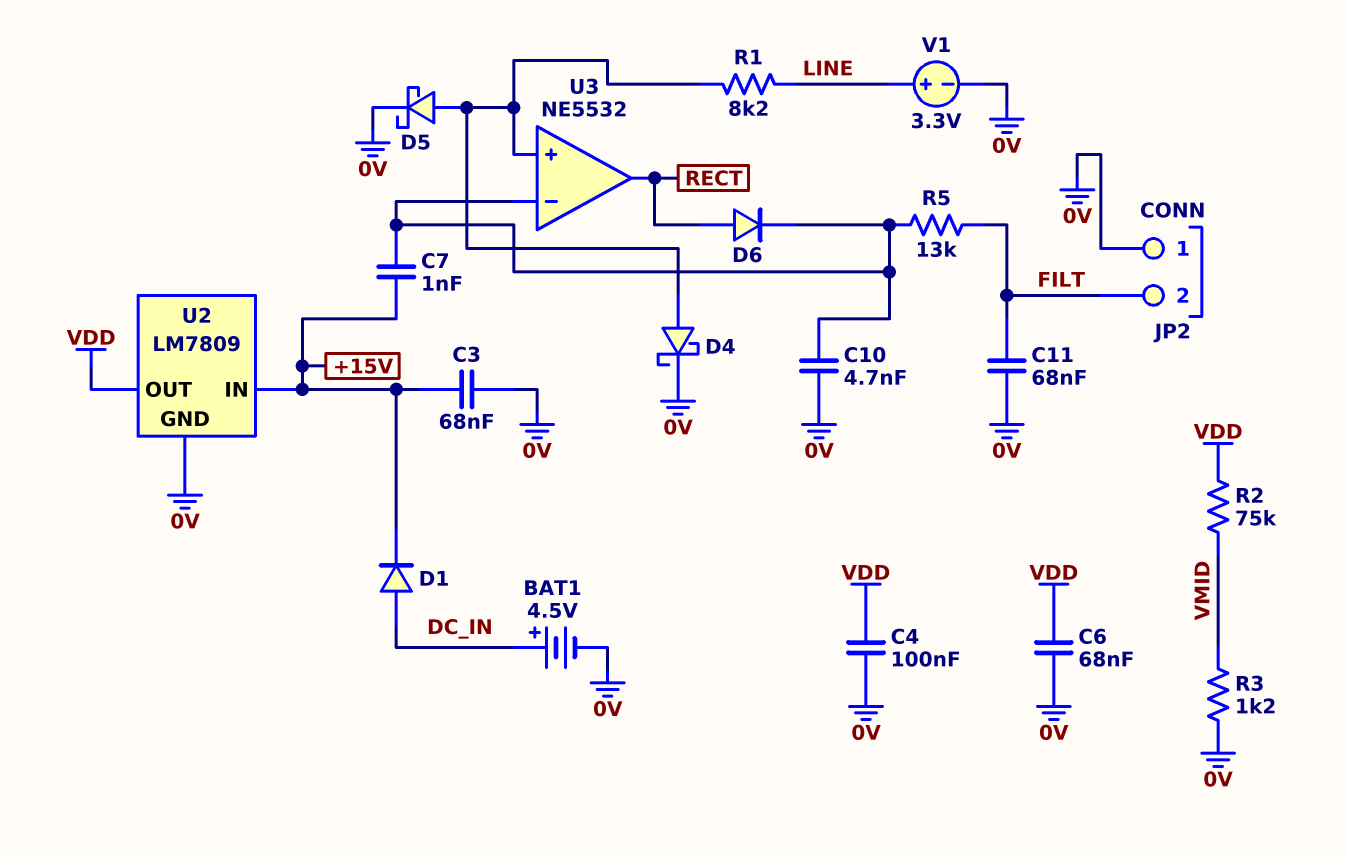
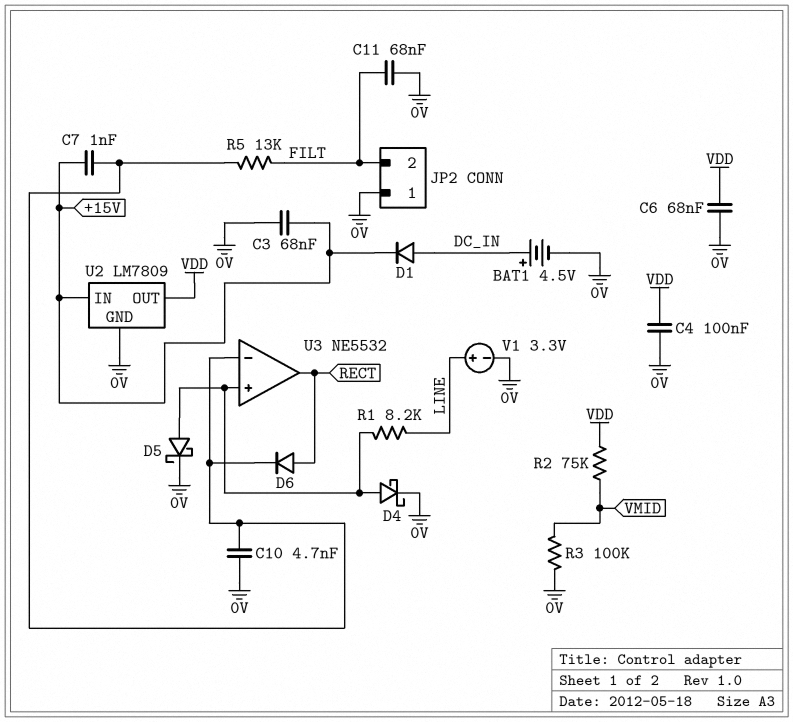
R3: 1.2k (0V, VMID) -> 100k (0V, VMID)

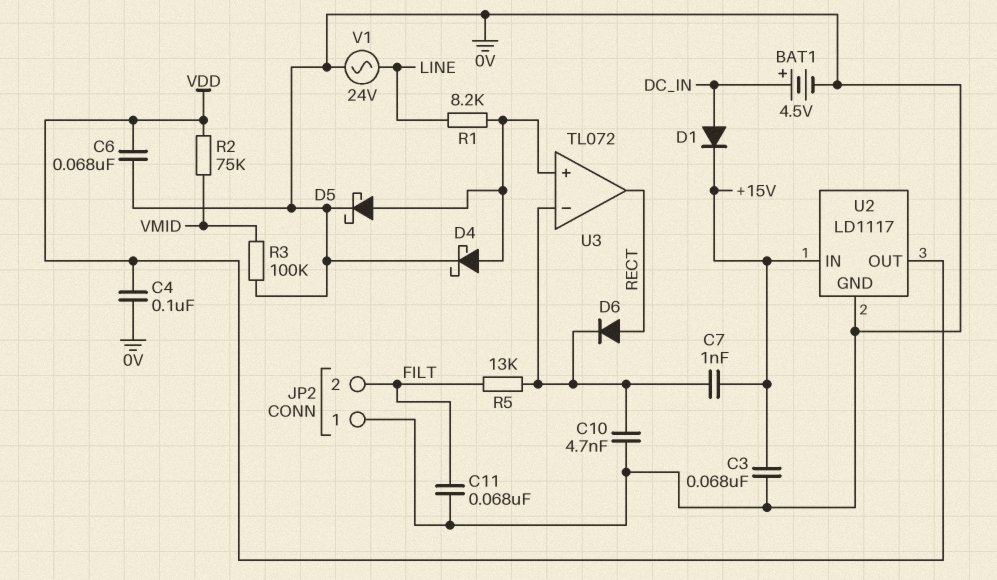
U2: LM7809 -> LD1117
U3: NE5532 -> TL072
V1: 3.3V (plus LINE, minus 0V) -> AC 24V (0V, LINE)

